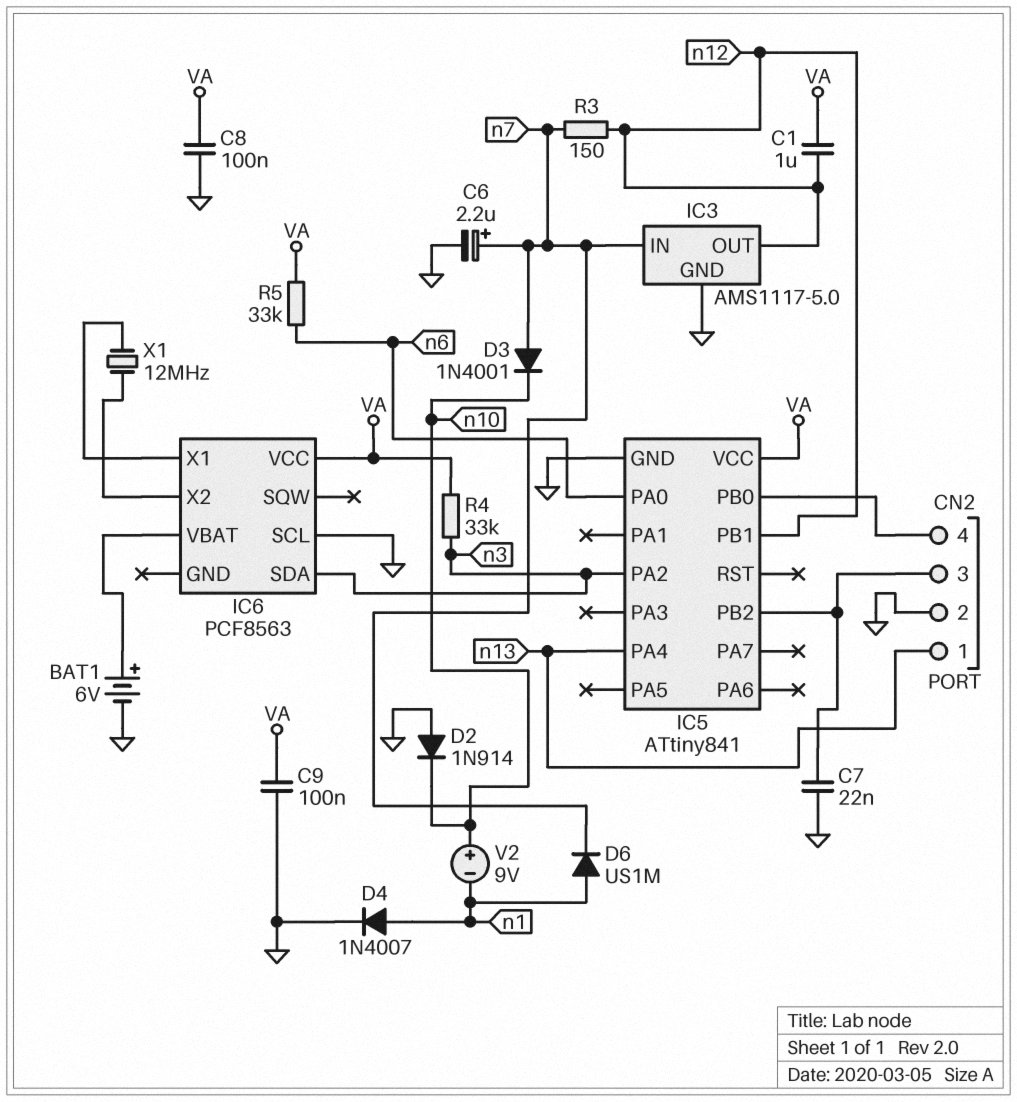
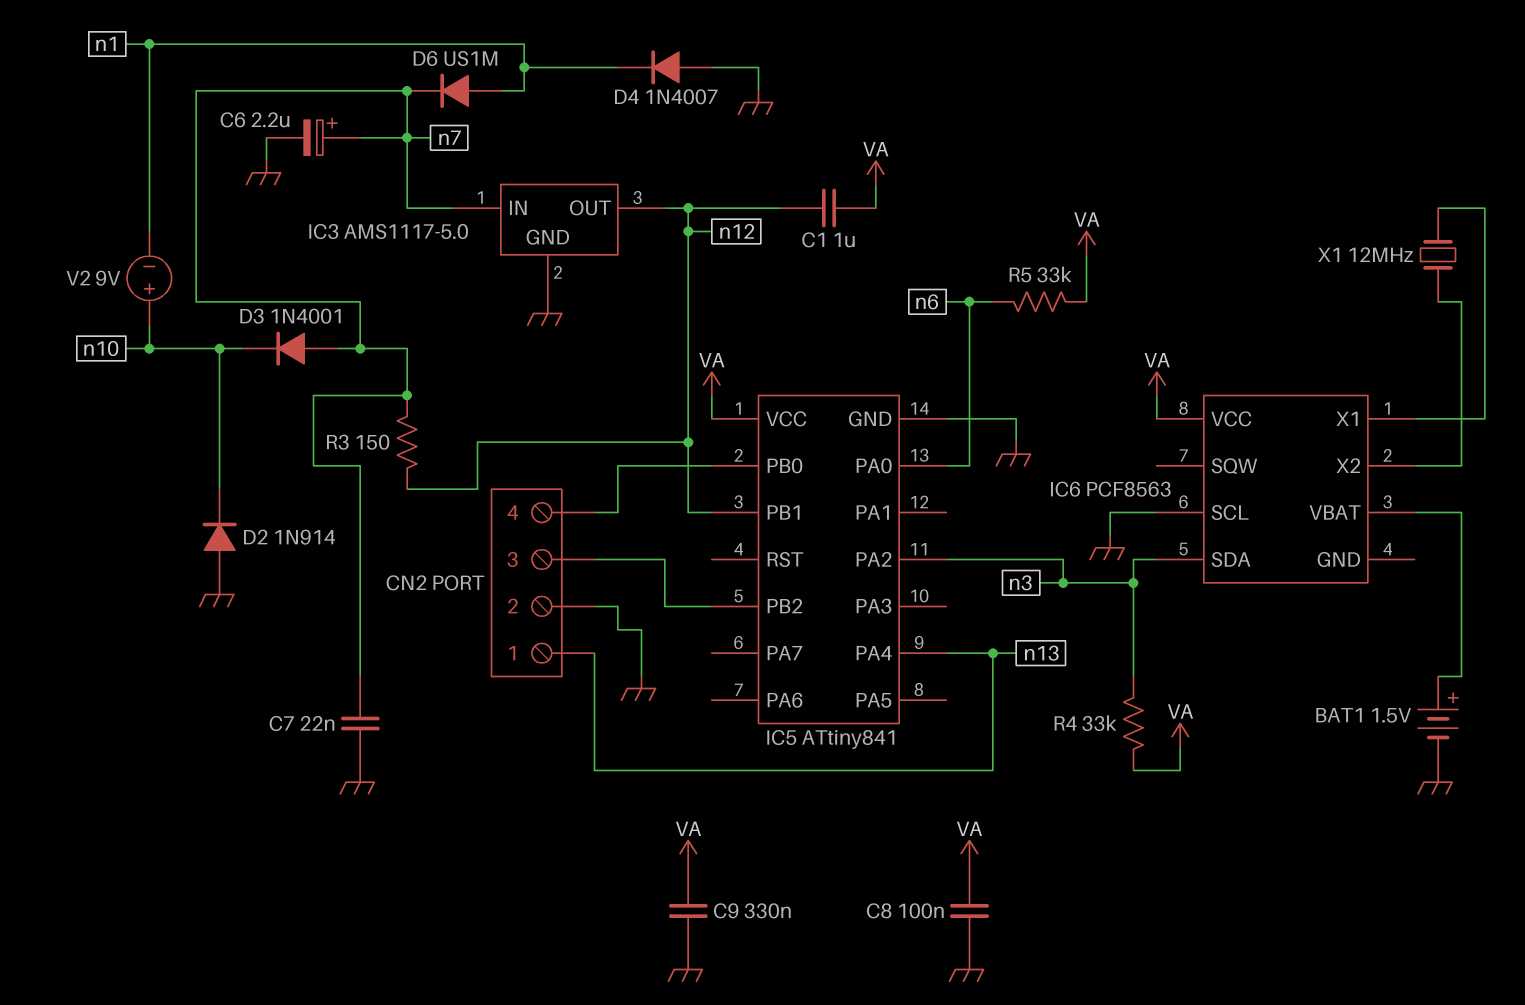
BAT1: 6V (plus IC6/VBAT, minus GND) -> 1.5V (plus IC6/VBAT, minus GND)
C7: 22nF (CN2/3, GND) -> 22nF (GND, n7)
C9: 100nF (GND, VA) -> 330nF (GND, VA)
D4: diode 1N4007 (A n1, K GND) -> diode 1N4007 (A GND, K n1)

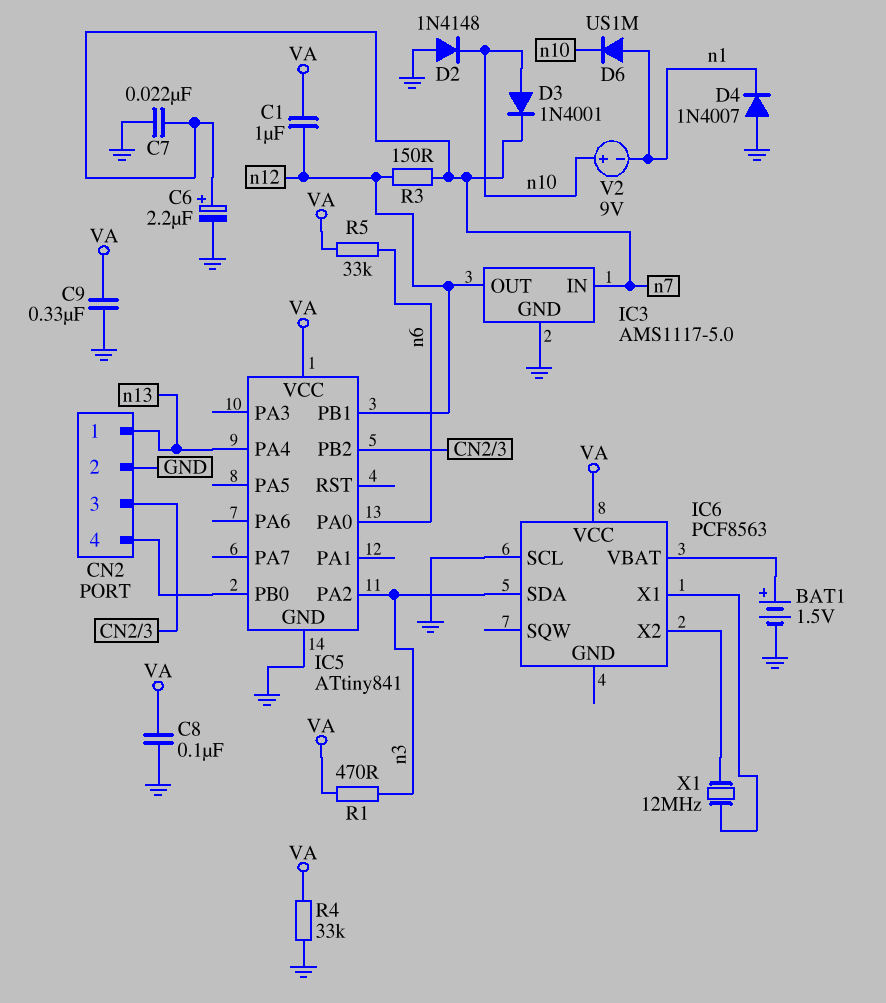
D2: diode 1N914 (A GND, K n10) -> diode 1N4148 (A GND, K n10)
D3: diode 1N4001 (A n7, K n10) -> diode 1N4001 (A n10, K n7)
D6: diode US1M (A n1, K n7) -> diode US1M (A n1, K n10)
R1: none -> 470 (VA, n3)
R4: 33k (VA, n3) -> 33k (GND, VA)

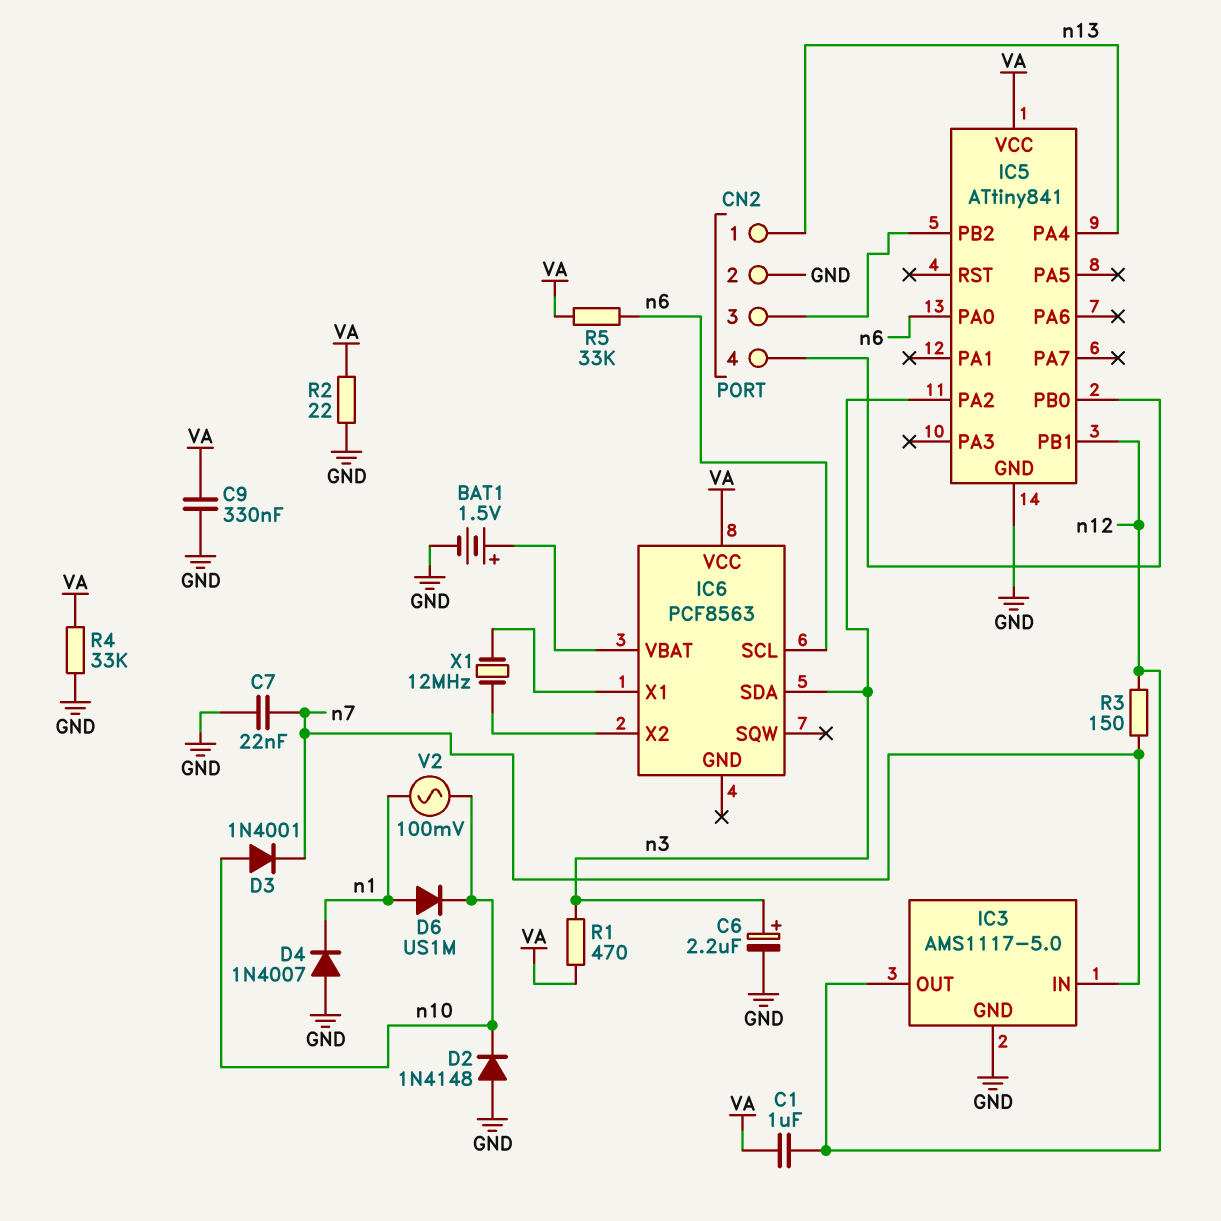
C6: 2.2uF (plus n7, minus GND) -> 2.2uF (plus n3, minus GND)
C8: 100nF (GND, VA) -> none
IC6 pin SCL: GND -> n6
R2: none -> 22 (GND, VA)
V2: 9V (plus n10, minus n1) -> AC 100mV (n1, n10)

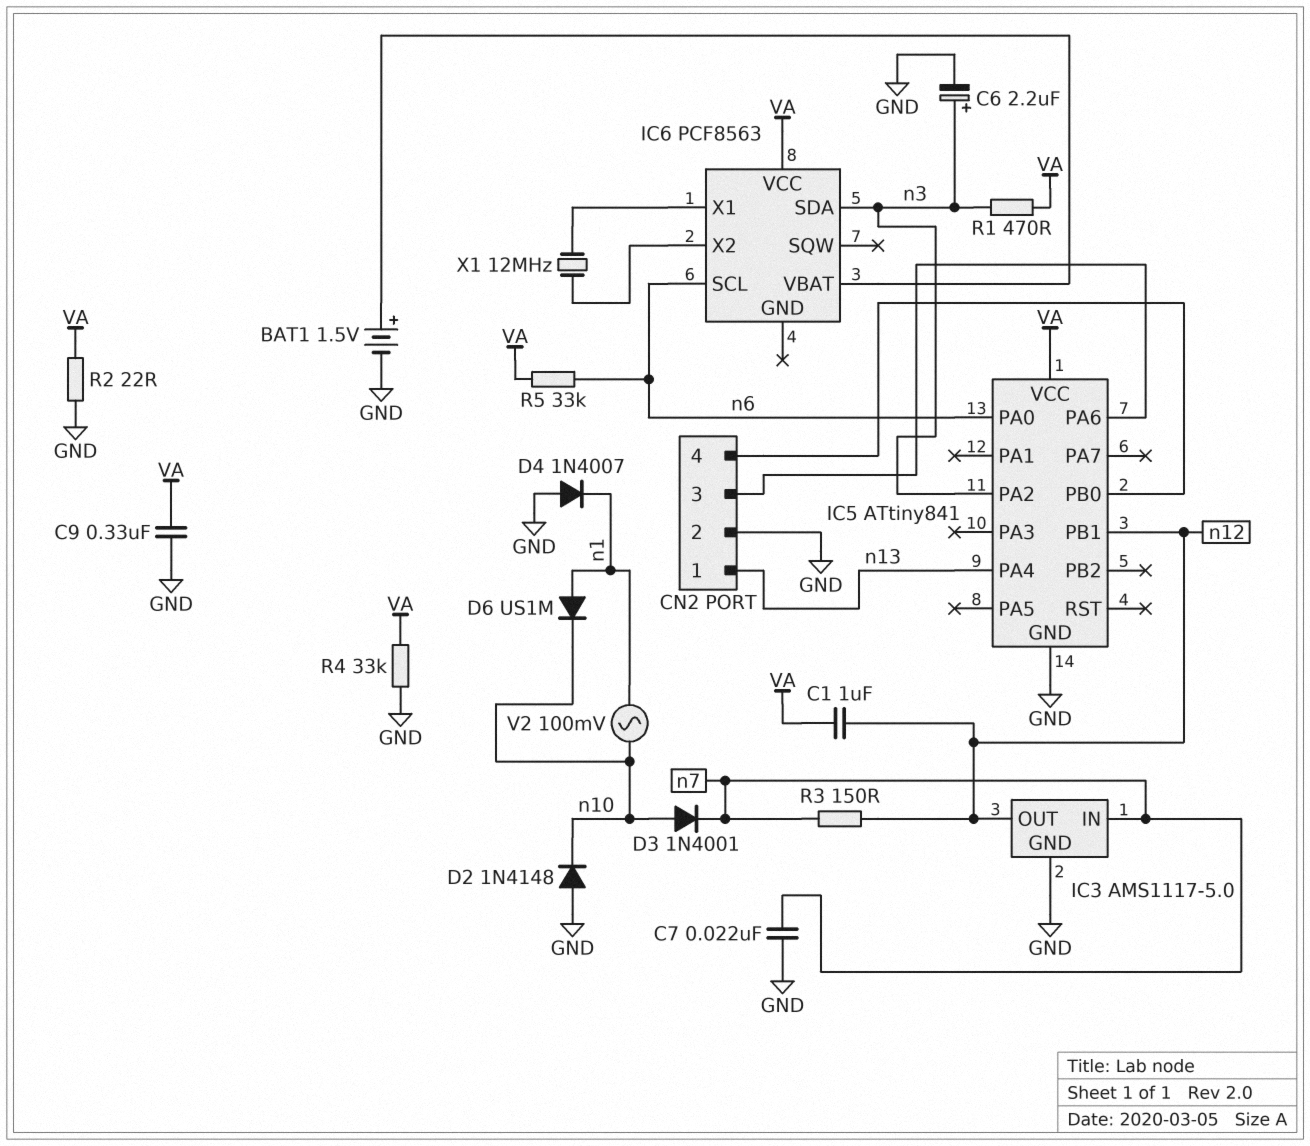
IC5 pin PA6: none -> CN2/3
IC5 pin PB2: CN2/3 -> none

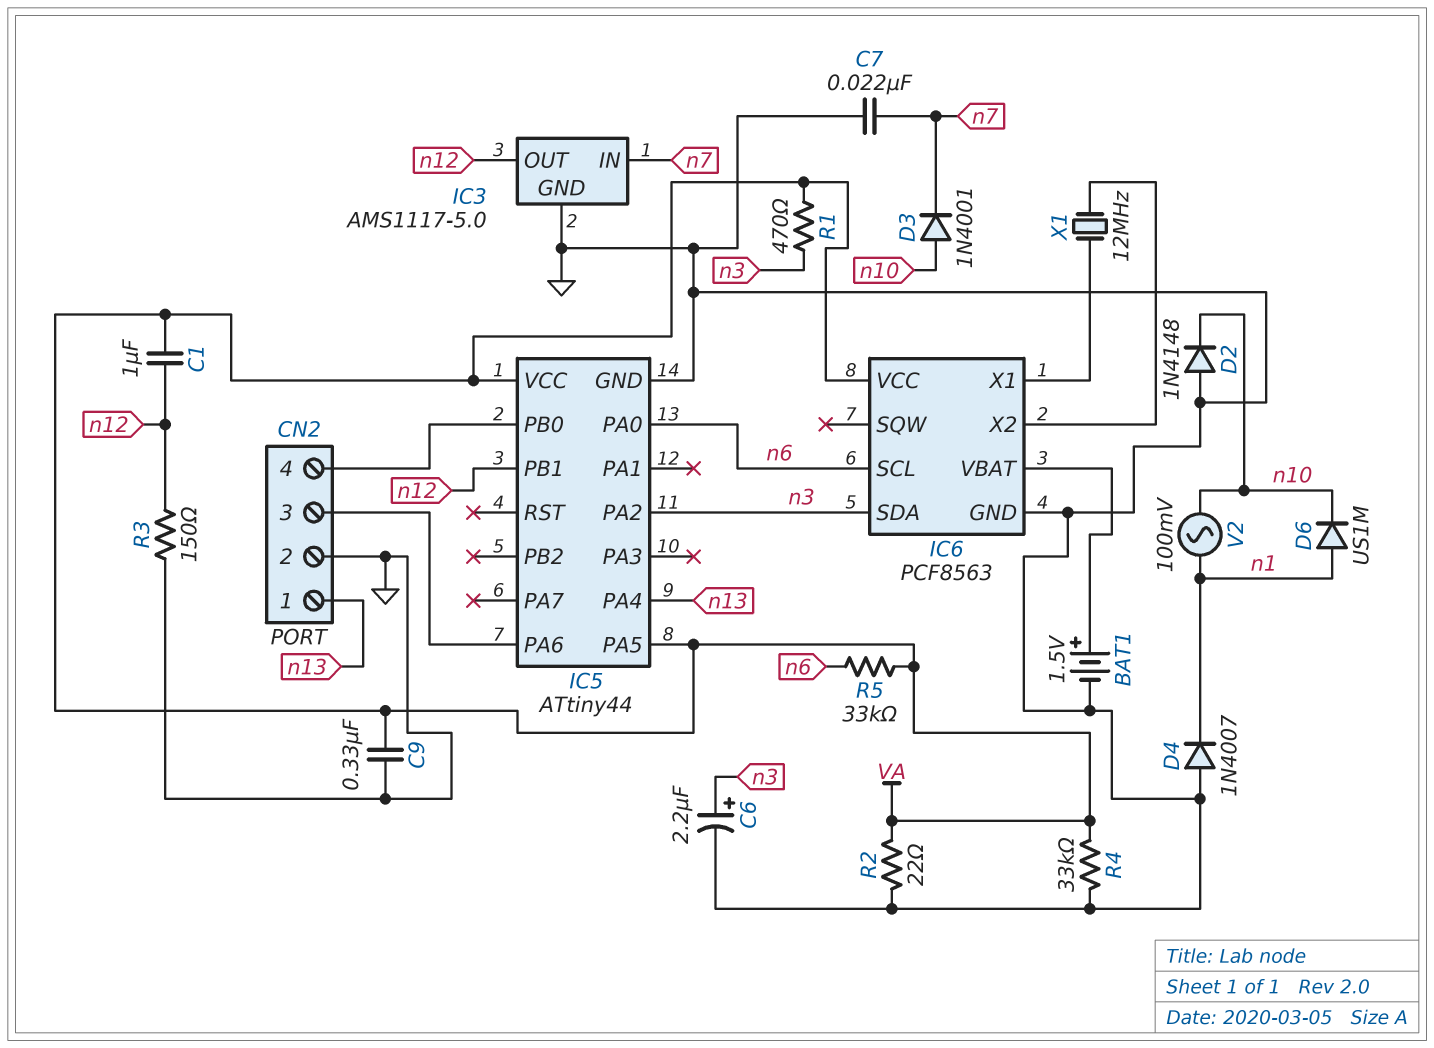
IC5: ATtiny841 -> ATtiny44
IC5 pin PA5: none -> VA
IC6 pin GND: none -> GND
R3: 150 (n7, n12) -> 150 (GND, n12)

